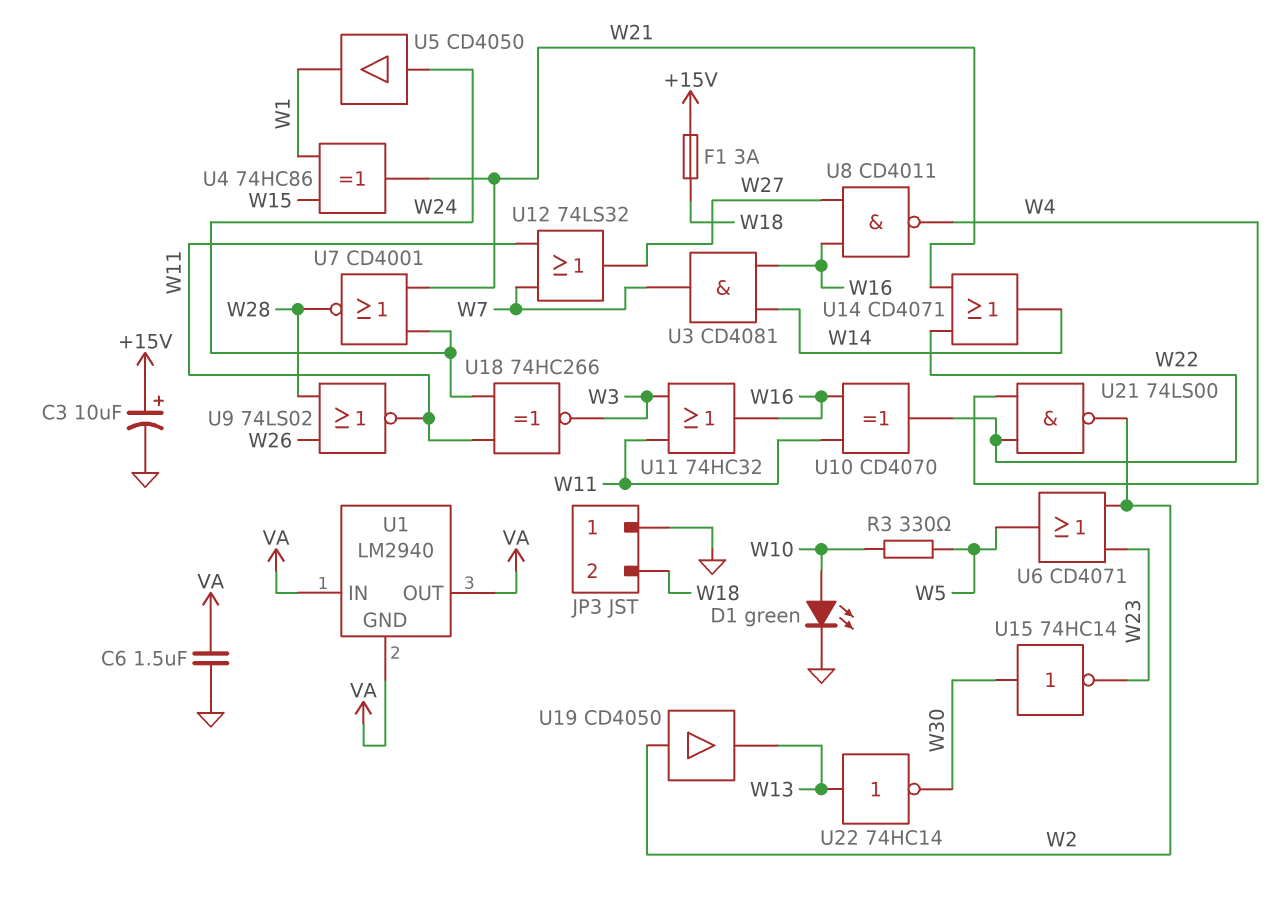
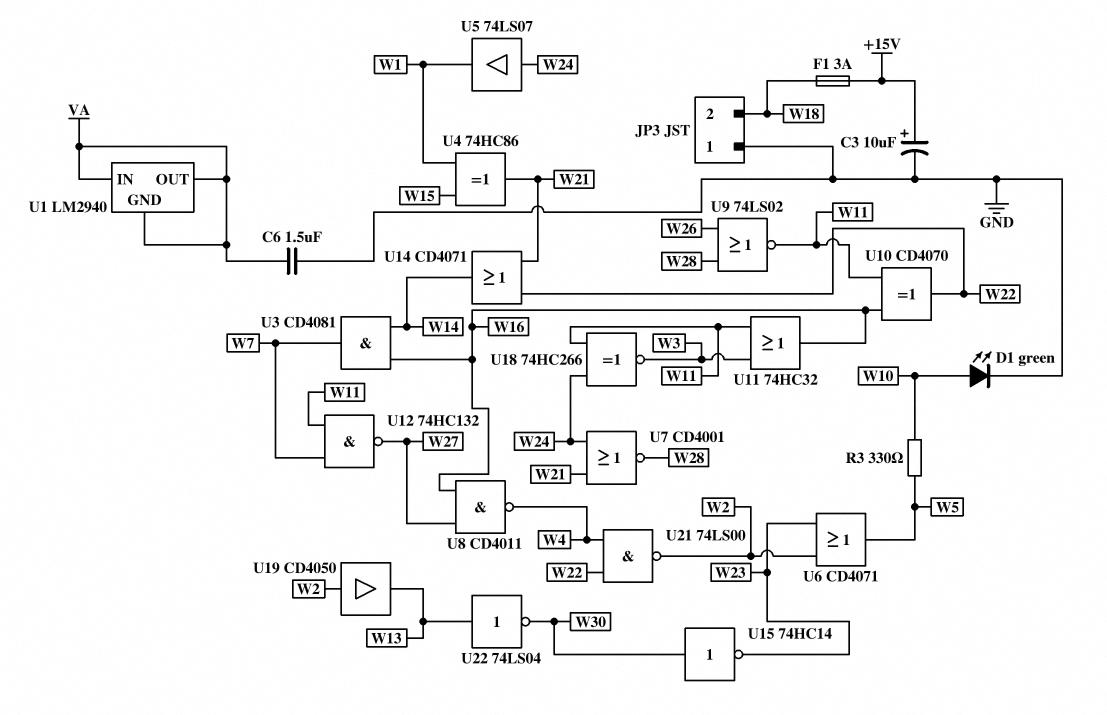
U5: buffer CD4050 (in W24, out W1) -> buffer 74LS07 (in W24, out W1)
U12: OR 74LS32 (in W7, in W11, out W27) -> NAND 74HC132 (in W7, in W11, out W27)
U22: NOT 74HC14 (in W13, out W30) -> NOT 74LS04 (in W13, out W30)

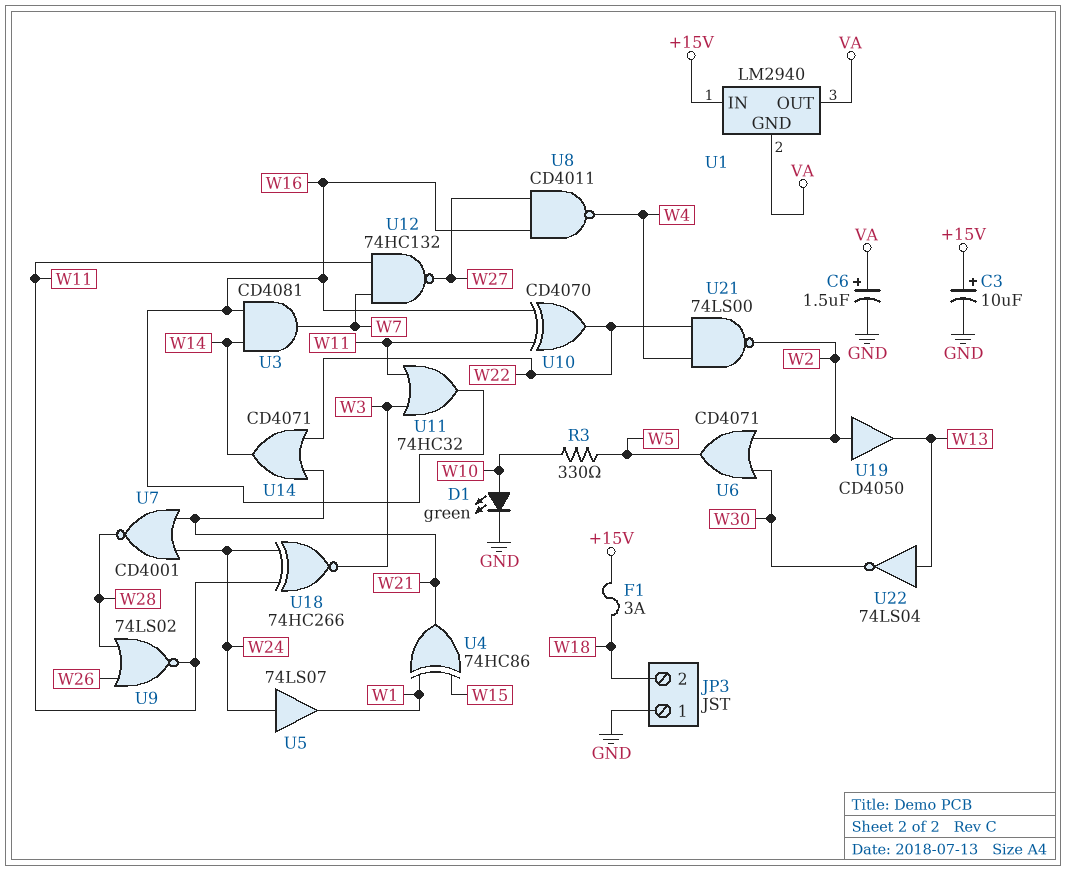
C6: 1.5uF (GND, VA) -> 1.5uF (plus VA, minus GND)
U1 pin IN: VA -> +15V
U6: OR CD4071 (in W2, in W23, out W5) -> OR CD4071 (in W2, in W30, out W5)
U15: NOT 74HC14 (in W30, out W23) -> none

